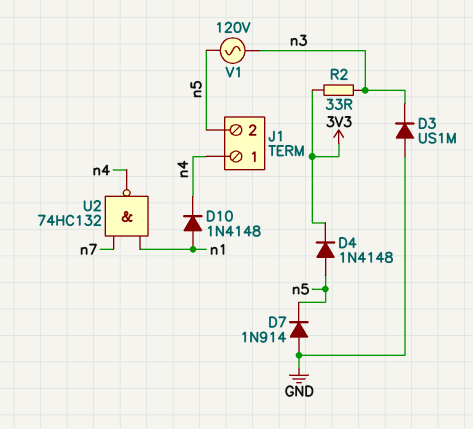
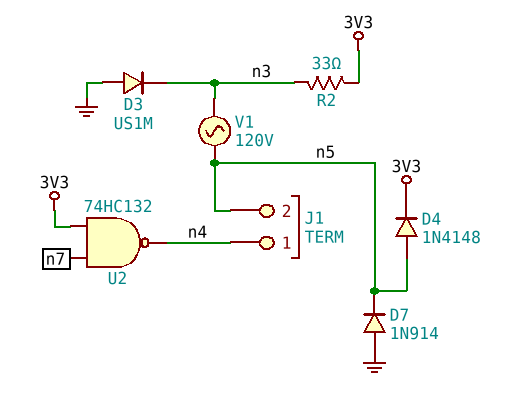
D10: diode 1N4148 (A n1, K n4) -> none
U2: NAND 74HC132 (in n1, in n7, out n4) -> NAND 74HC132 (in 3V3, in n7, out n4)

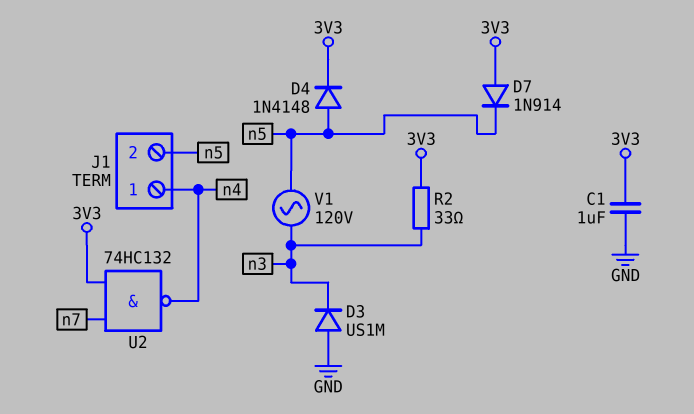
C1: none -> 1uF (3V3, GND)
D7: diode 1N914 (A GND, K n5) -> diode 1N914 (A 3V3, K n5)

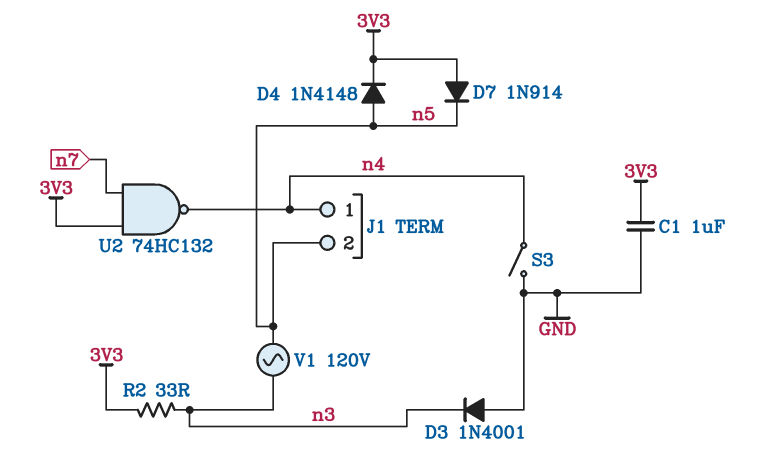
D3: diode US1M (A GND, K n3) -> diode 1N4001 (A GND, K n3)
S3: none -> switch (GND, n4)

